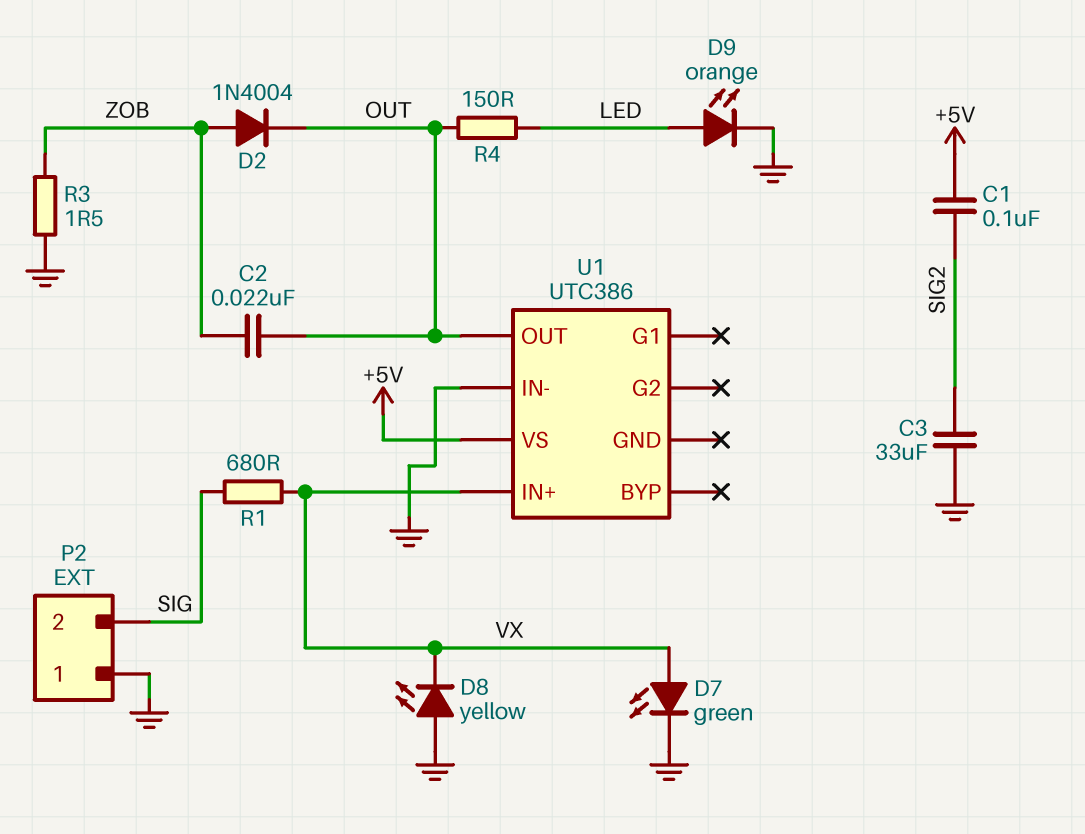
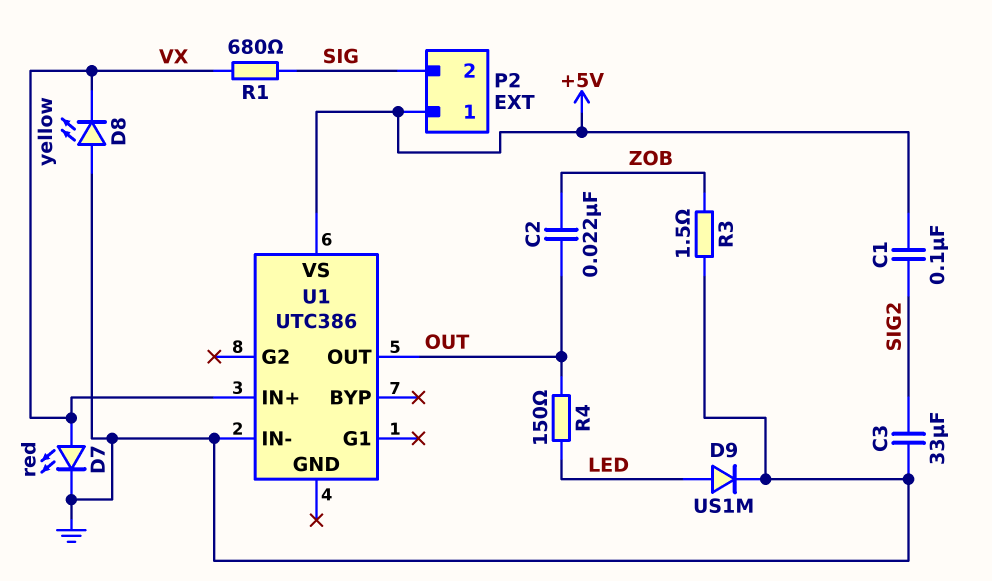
D2: diode 1N4004 (A ZOB, K OUT) -> none
D7: LED green (A VX, K GND) -> LED red (A VX, K GND)
D9: LED orange (A LED, K GND) -> diode US1M (A LED, K GND)
P2 pin 1: GND -> +5V

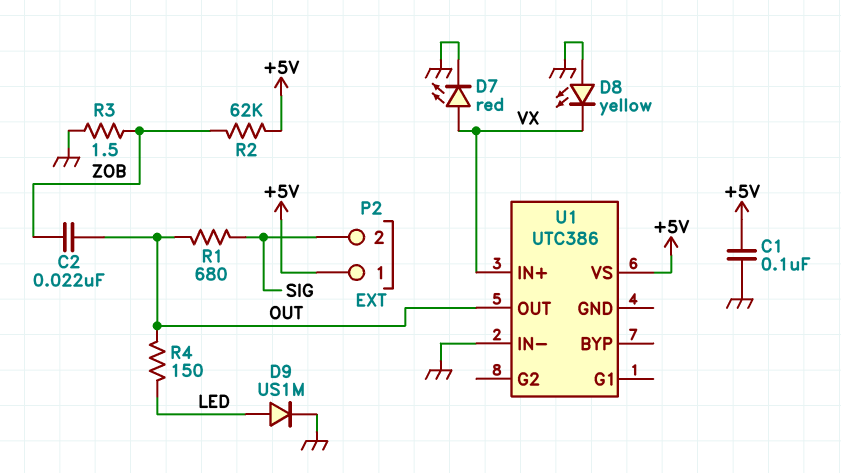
C1: 100nF (+5V, SIG2) -> 100nF (+5V, GND)
C3: 33uF (GND, SIG2) -> none
R1: 680 (SIG, VX) -> 680 (OUT, SIG)
R2: none -> 62k (+5V, ZOB)

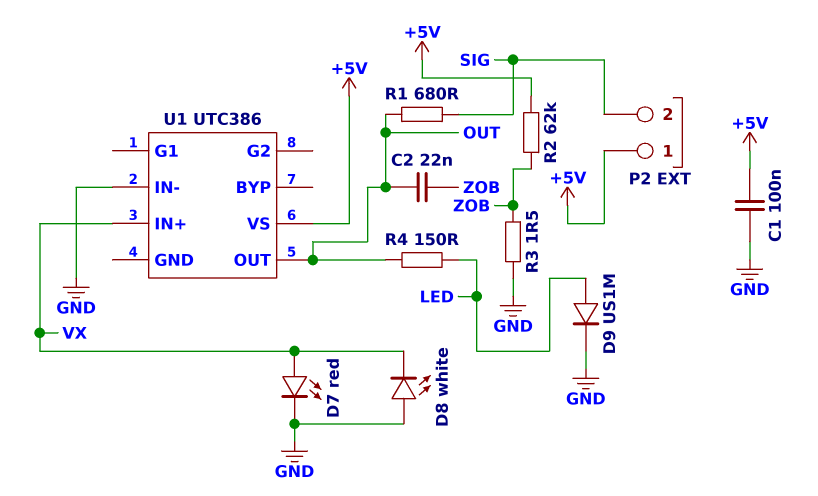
D8: LED yellow (A GND, K VX) -> LED white (A GND, K VX)

